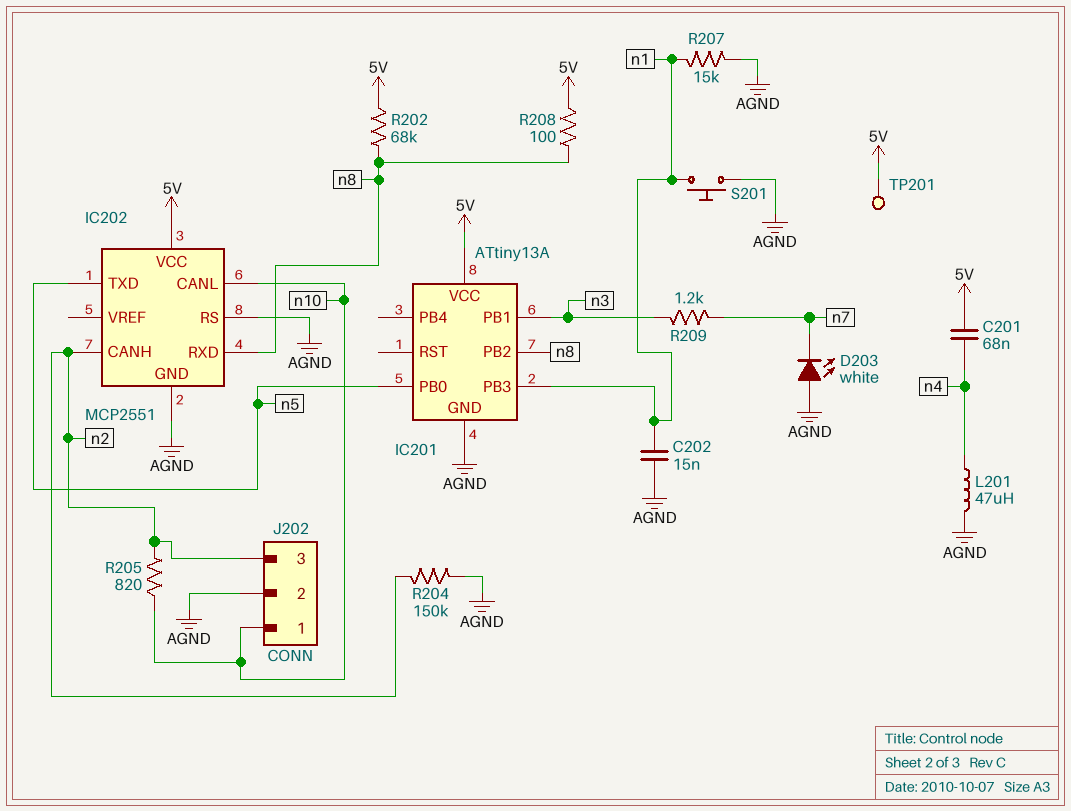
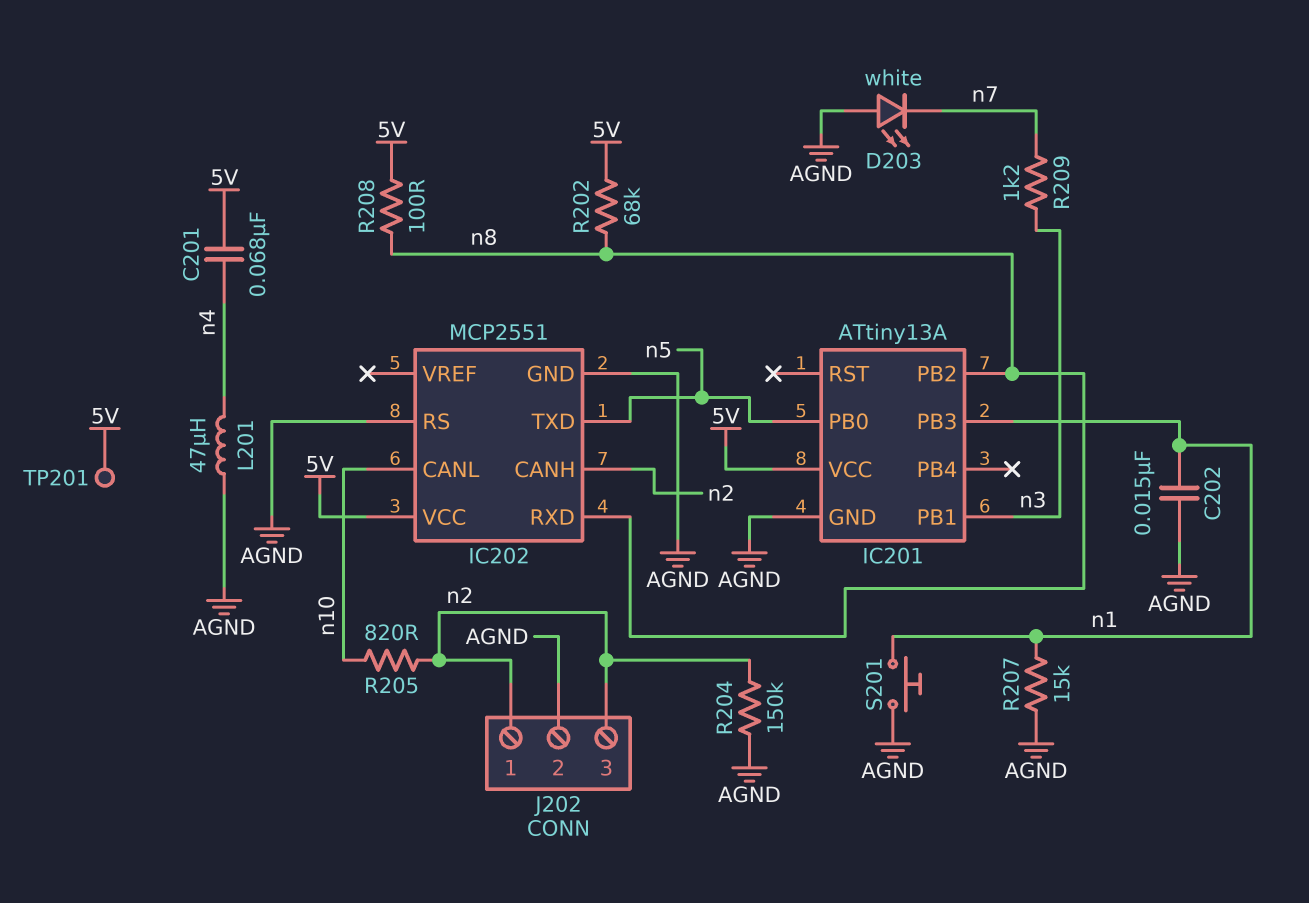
J202 pin 1: n10 -> n2

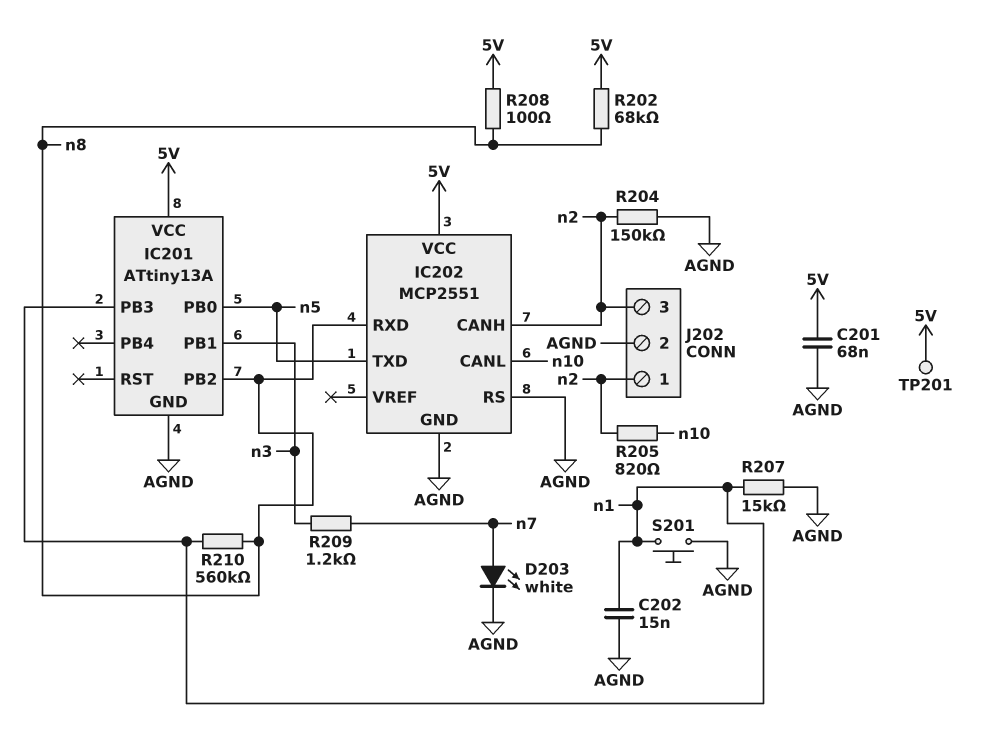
C201: 68nF (5V, n4) -> 68nF (5V, AGND)
D203: LED white (A AGND, K n7) -> LED white (A n7, K AGND)
L201: 47uH (AGND, n4) -> none
R210: none -> 560k (n1, n8)

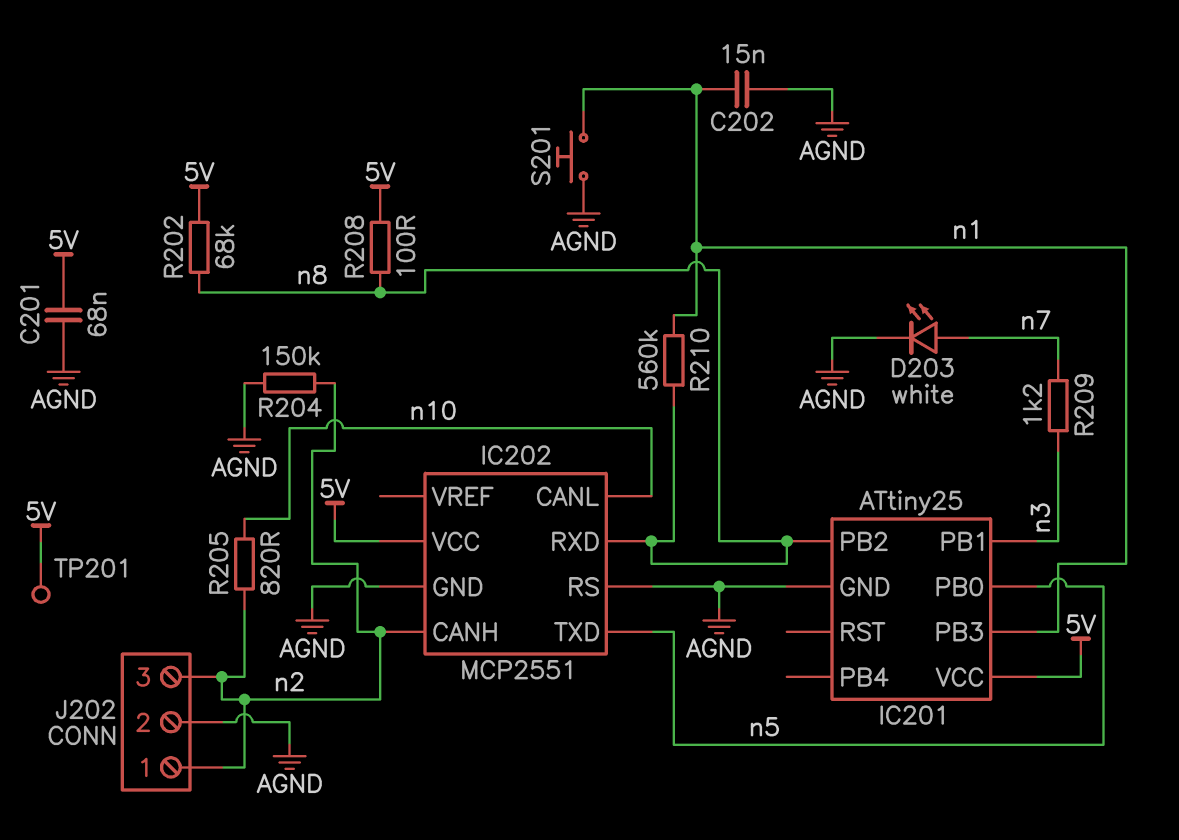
IC201: ATtiny13A -> ATtiny25
R207: 15k (AGND, n1) -> none

